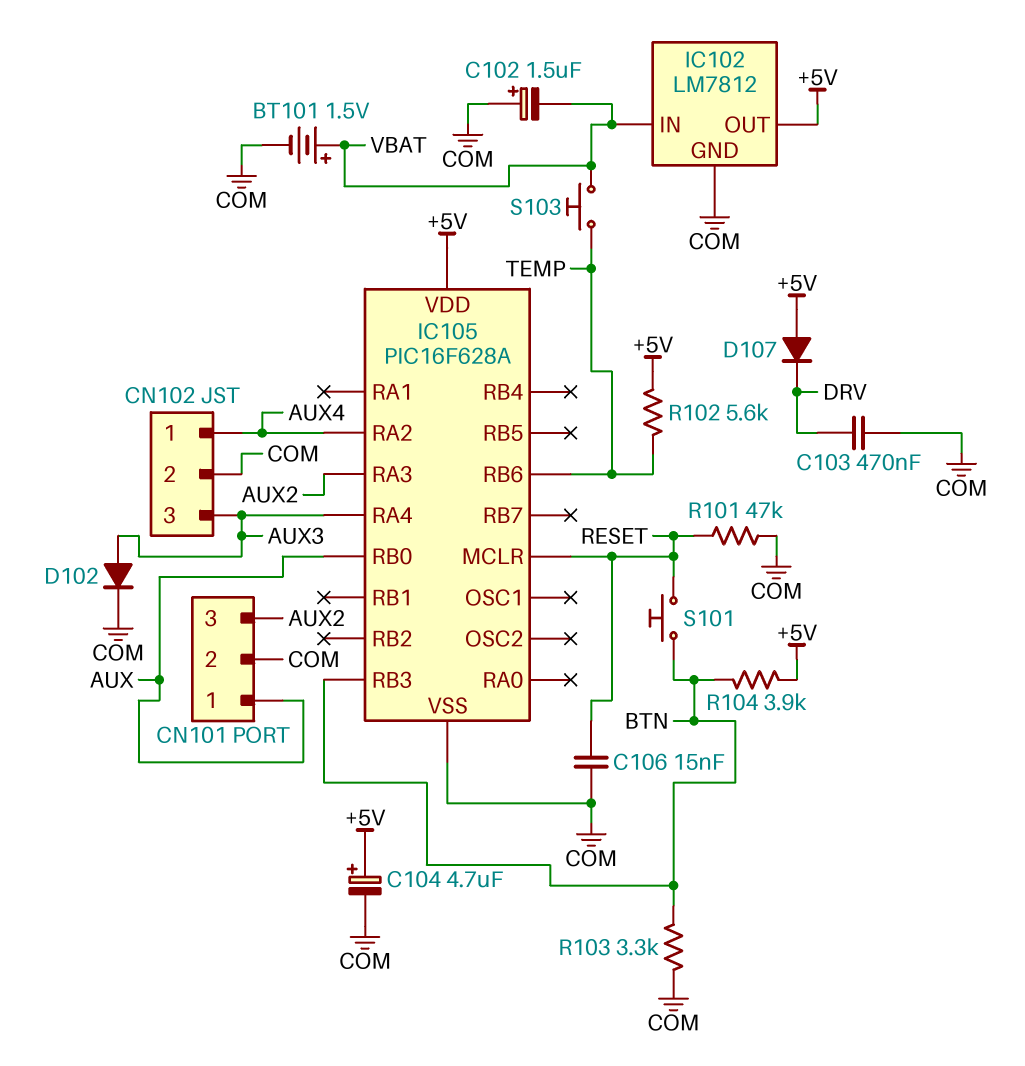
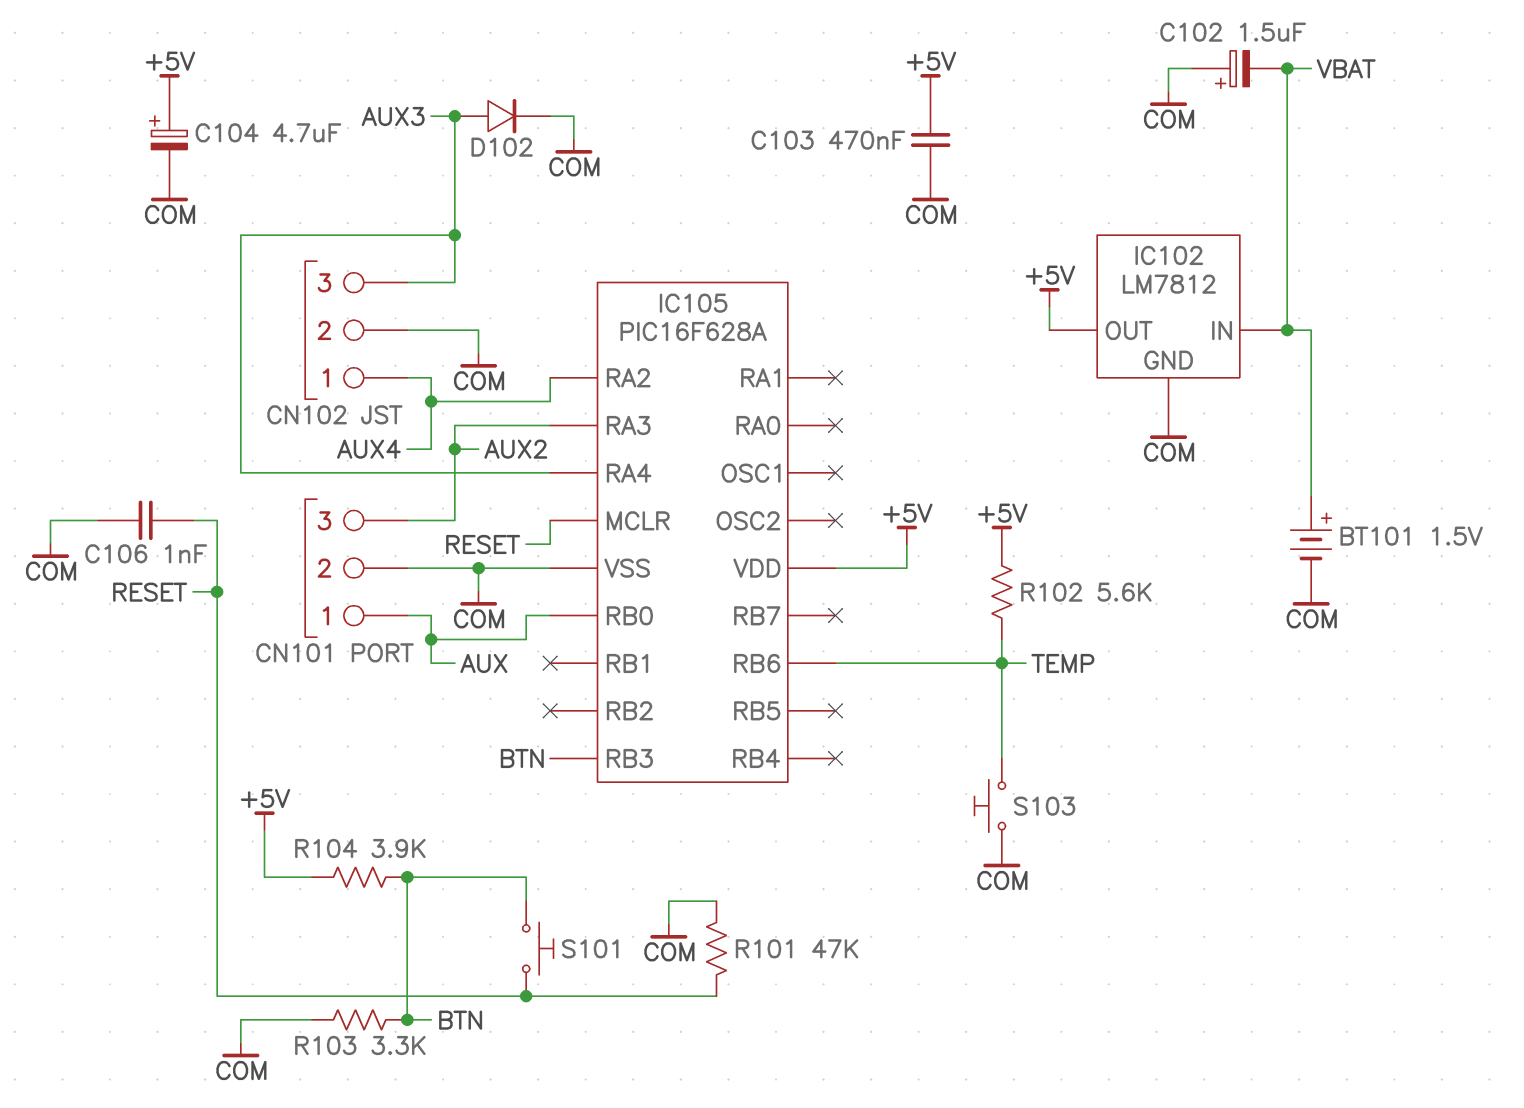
C103: 470nF (COM, DRV) -> 470nF (+5V, COM)
C106: 15nF (COM, RESET) -> 1nF (COM, RESET)
D107: diode (A +5V, K DRV) -> none
S103: button (TEMP, VBAT) -> button (COM, TEMP)

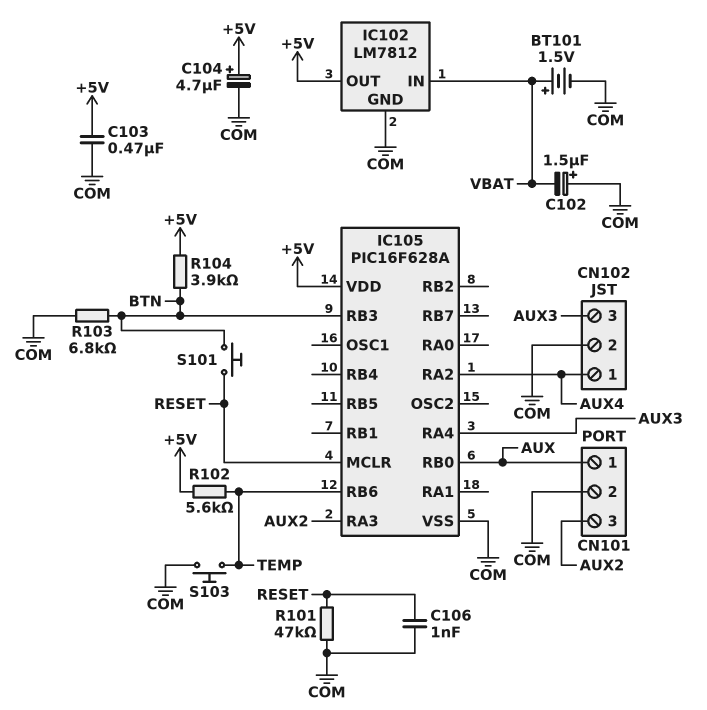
D102: diode (A AUX3, K COM) -> none
R103: 3.3k (BTN, COM) -> 6.8k (BTN, COM)

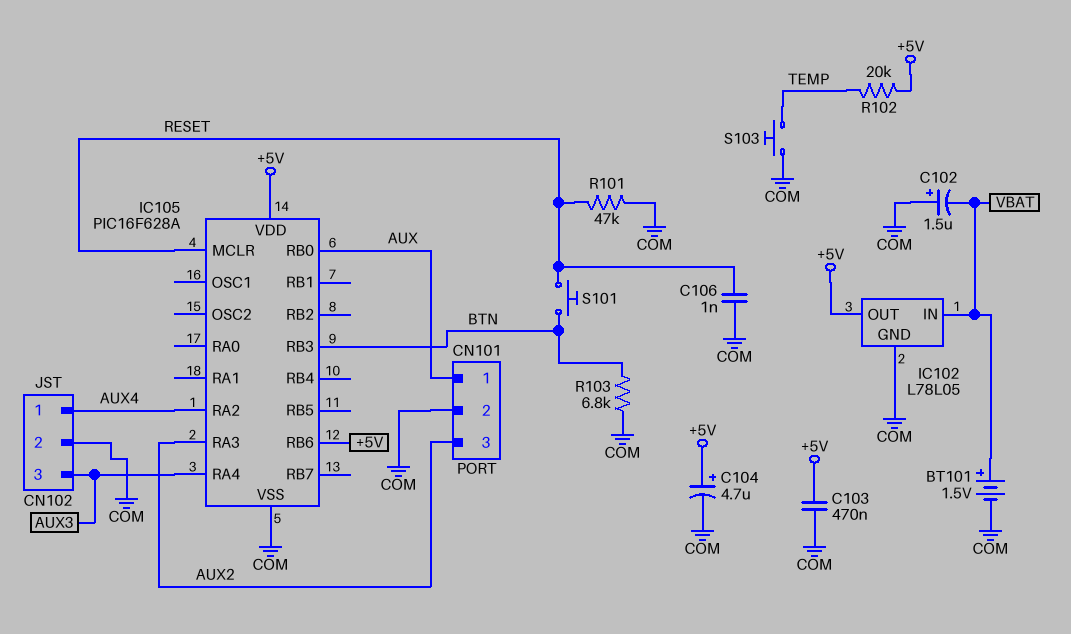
IC102: LM7812 -> L78L05
IC105 pin RB6: TEMP -> +5V
R102: 5.6k (+5V, TEMP) -> 20k (+5V, TEMP)
R104: 3.9k (+5V, BTN) -> none

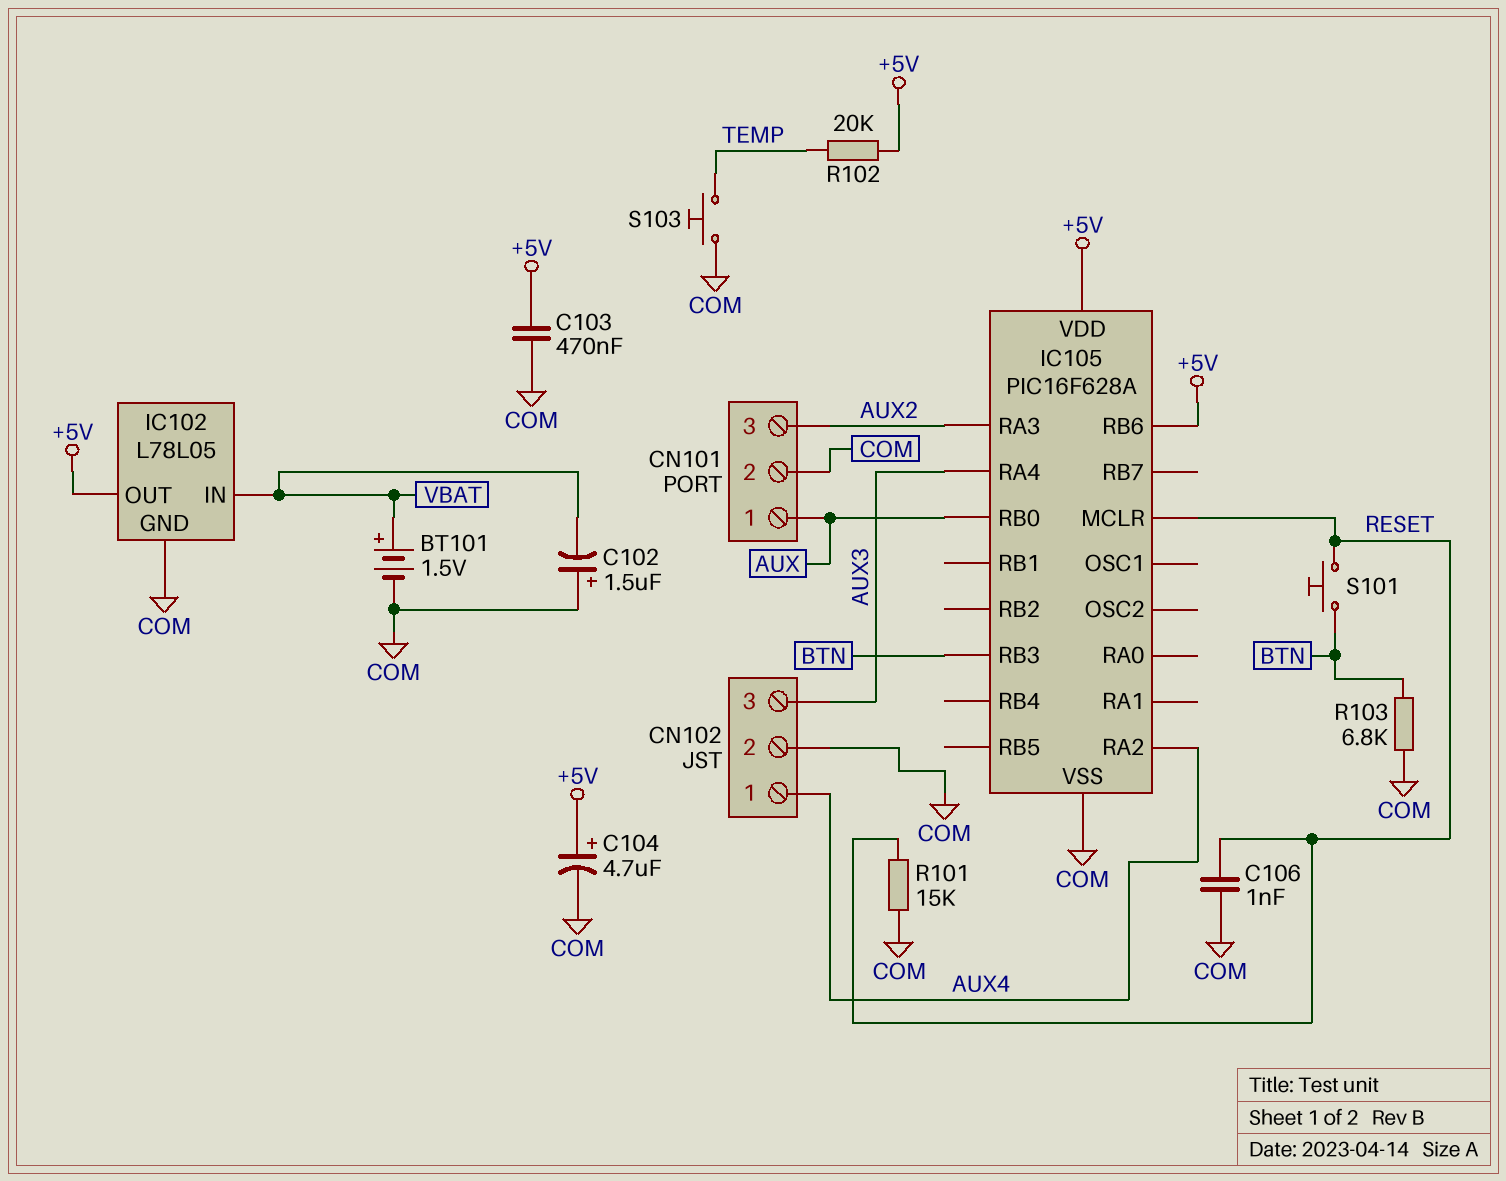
R101: 47k (COM, RESET) -> 15k (COM, RESET)

